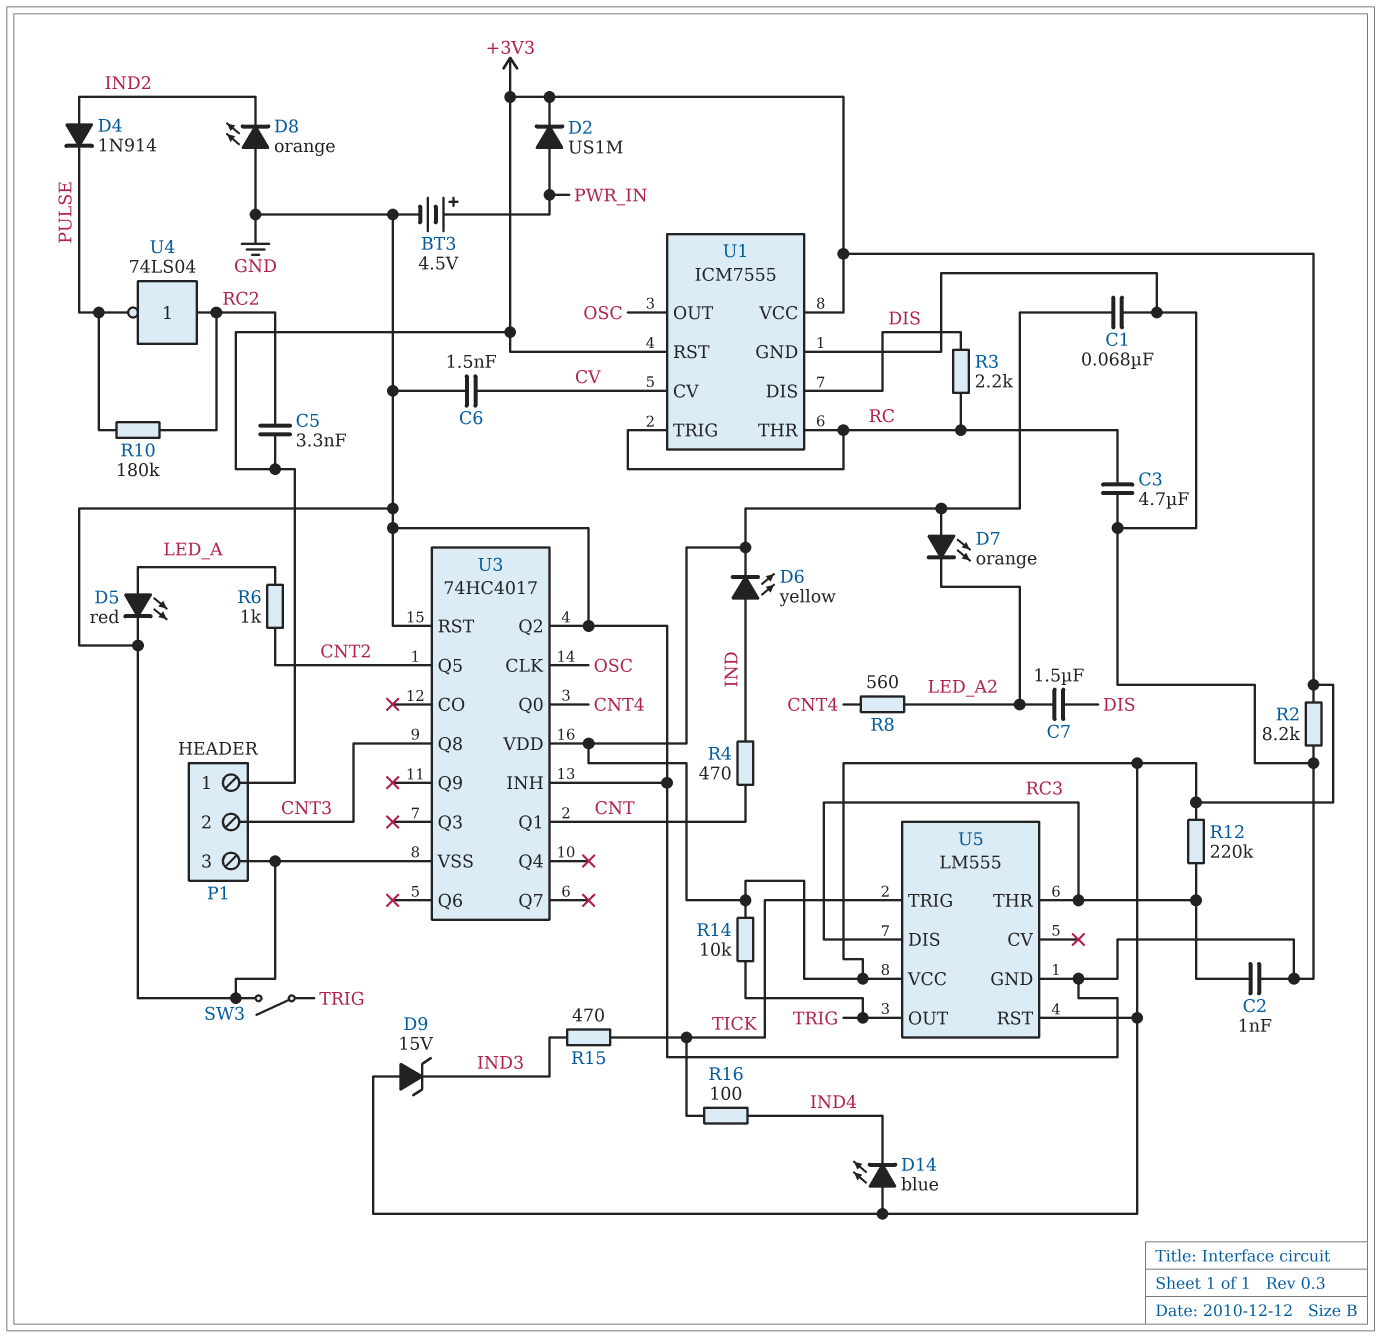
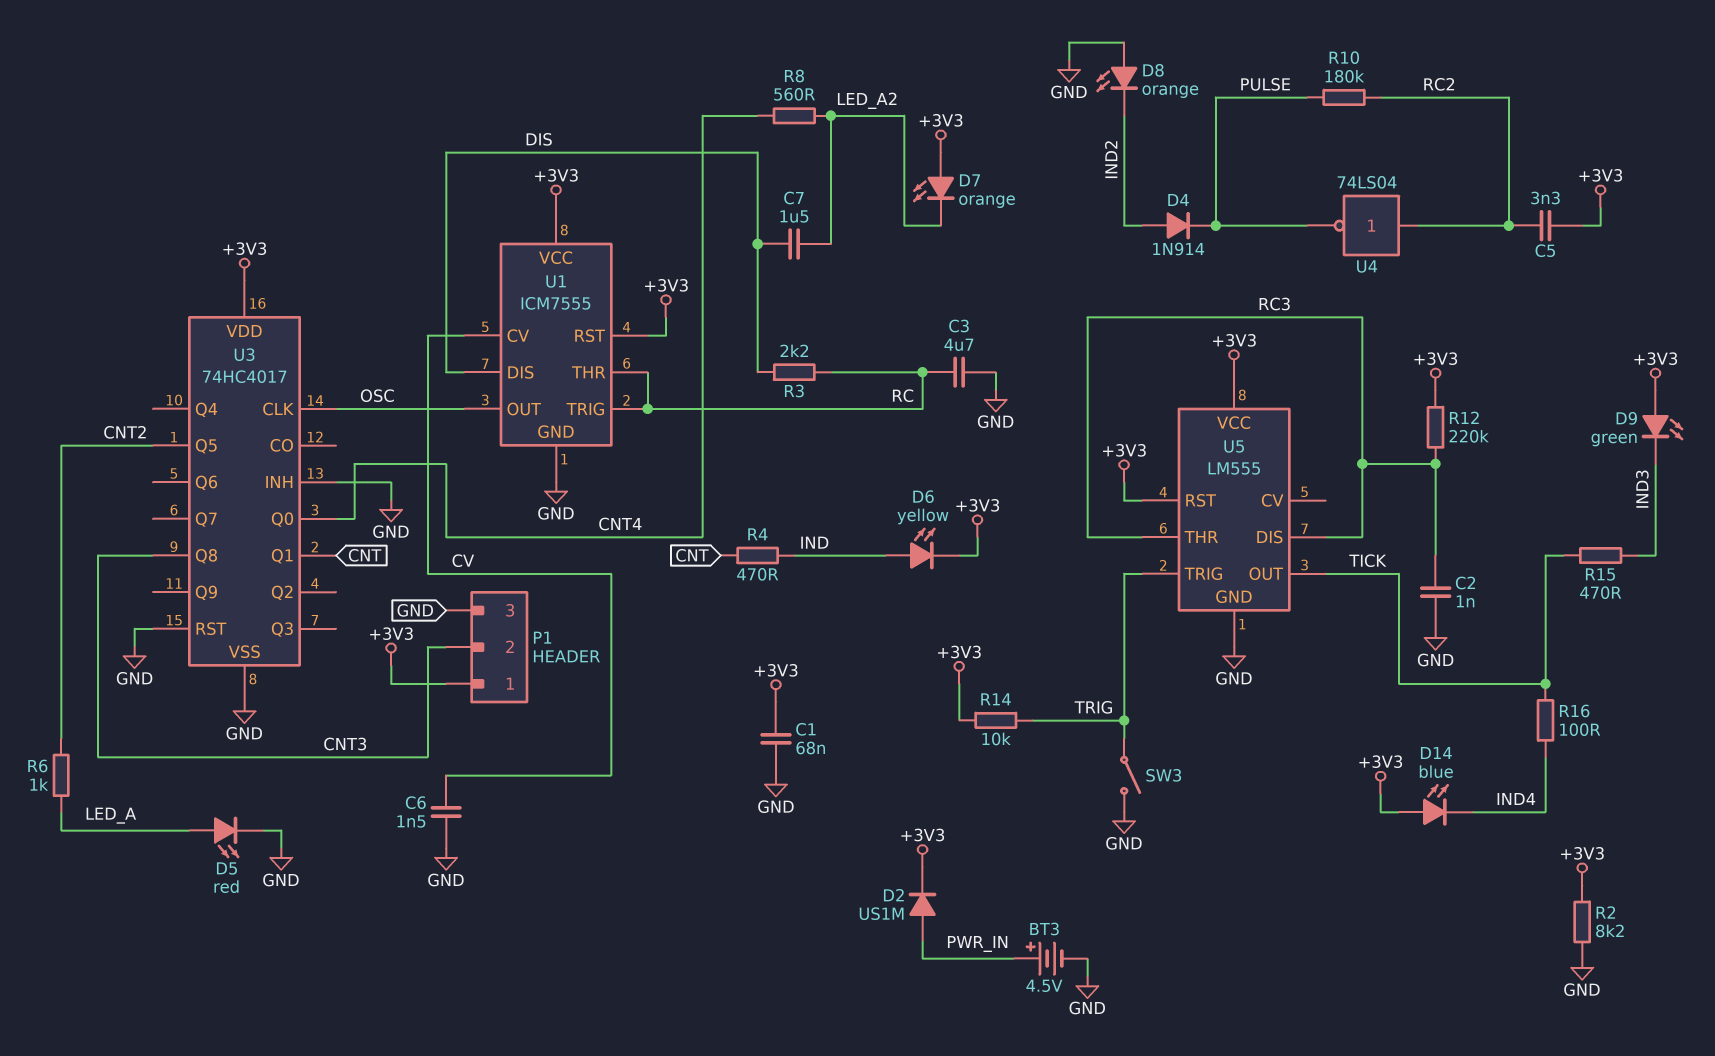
D9: zener 15V (A +3V3, K IND3) -> LED green (A +3V3, K IND3)
U3 pin Q2: GND -> none
U5 pin OUT: TRIG -> TICK
U5 pin TRIG: TICK -> TRIG

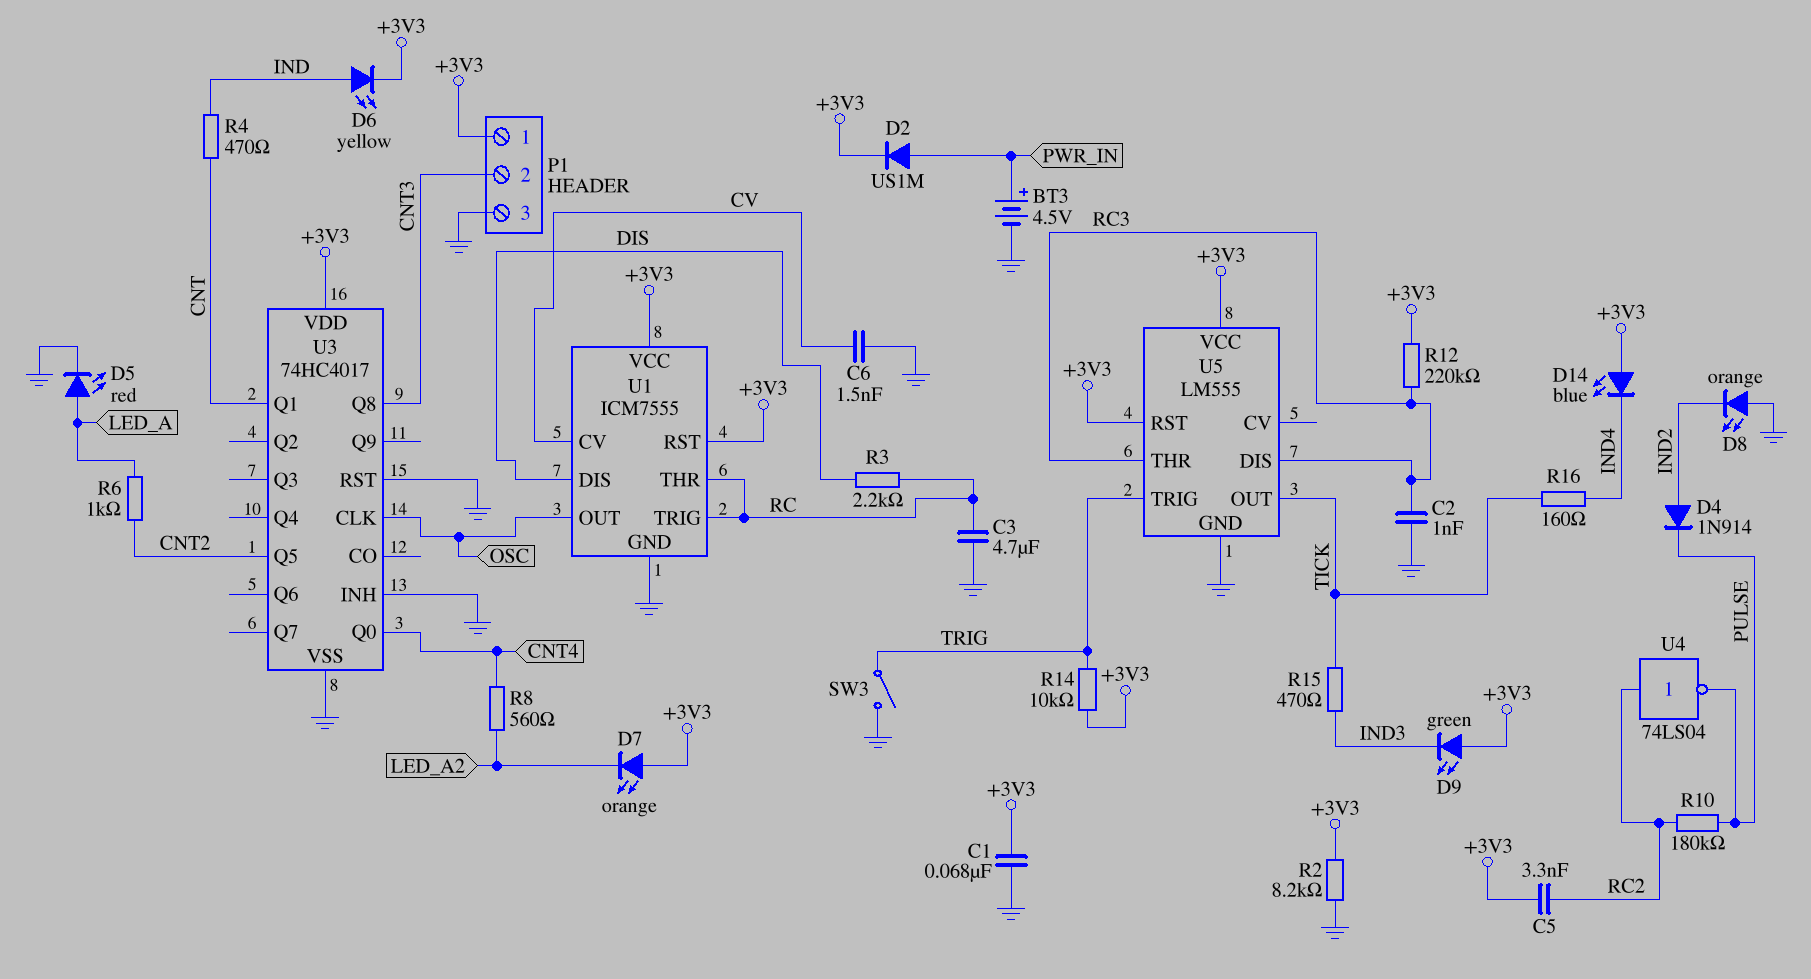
C7: 1.5uF (DIS, LED_A2) -> none
R16: 100 (IND4, TICK) -> 160 (IND4, TICK)

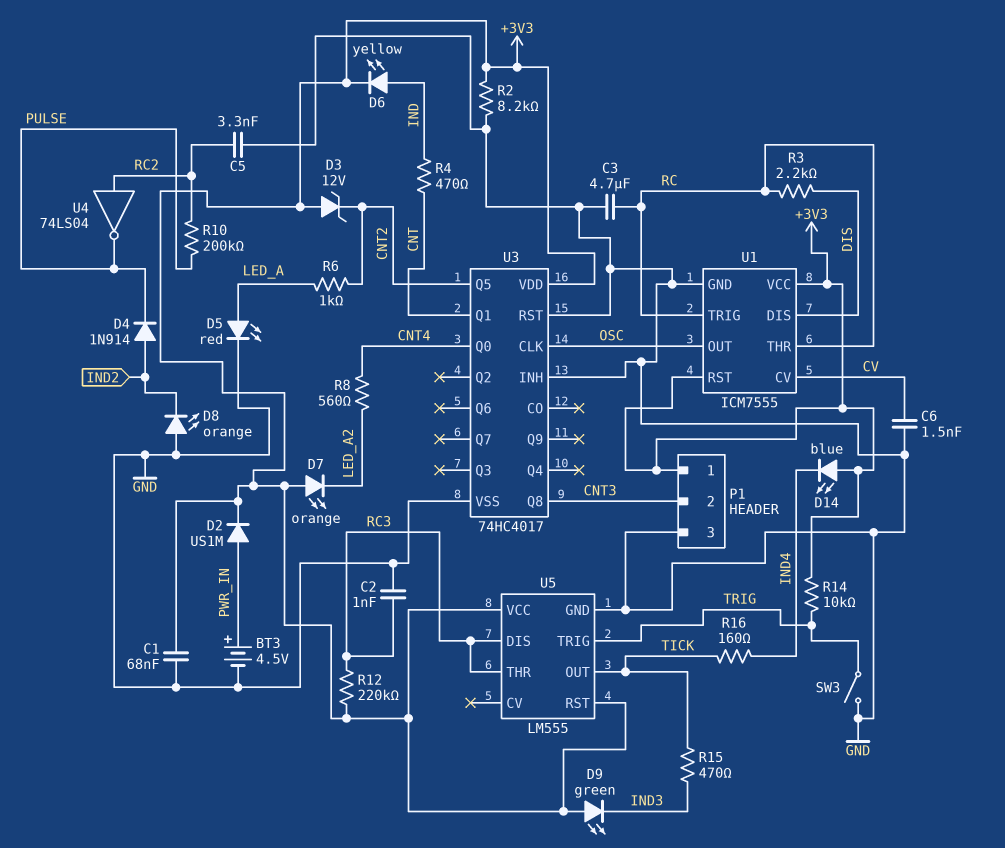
C5: 3.3nF (+3V3, RC2) -> 3.3nF (GND, RC2)
D3: none -> zener 12V (A +3V3, K CNT2)
R10: 180k (PULSE, RC2) -> 200k (PULSE, RC2)

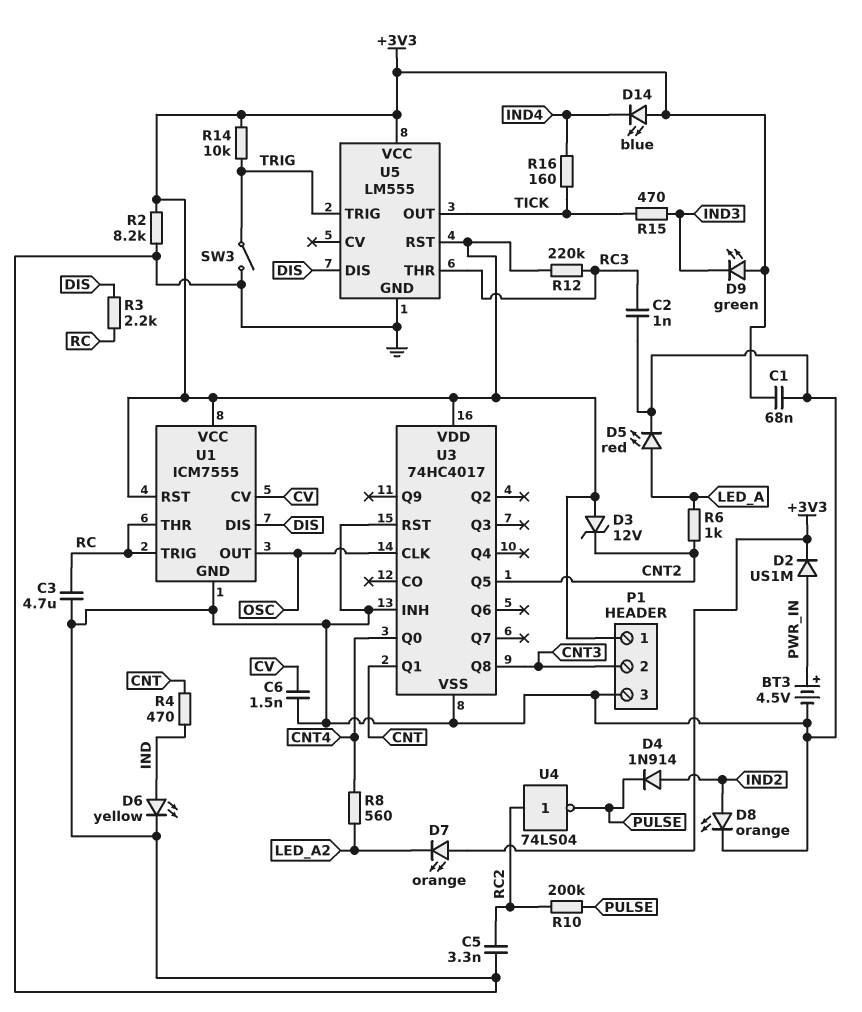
D6: LED yellow (A IND, K +3V3) -> LED yellow (A IND, K GND)
D8: LED orange (A GND, K IND2) -> LED orange (A IND2, K GND)
U5 pin DIS: RC3 -> DIS

